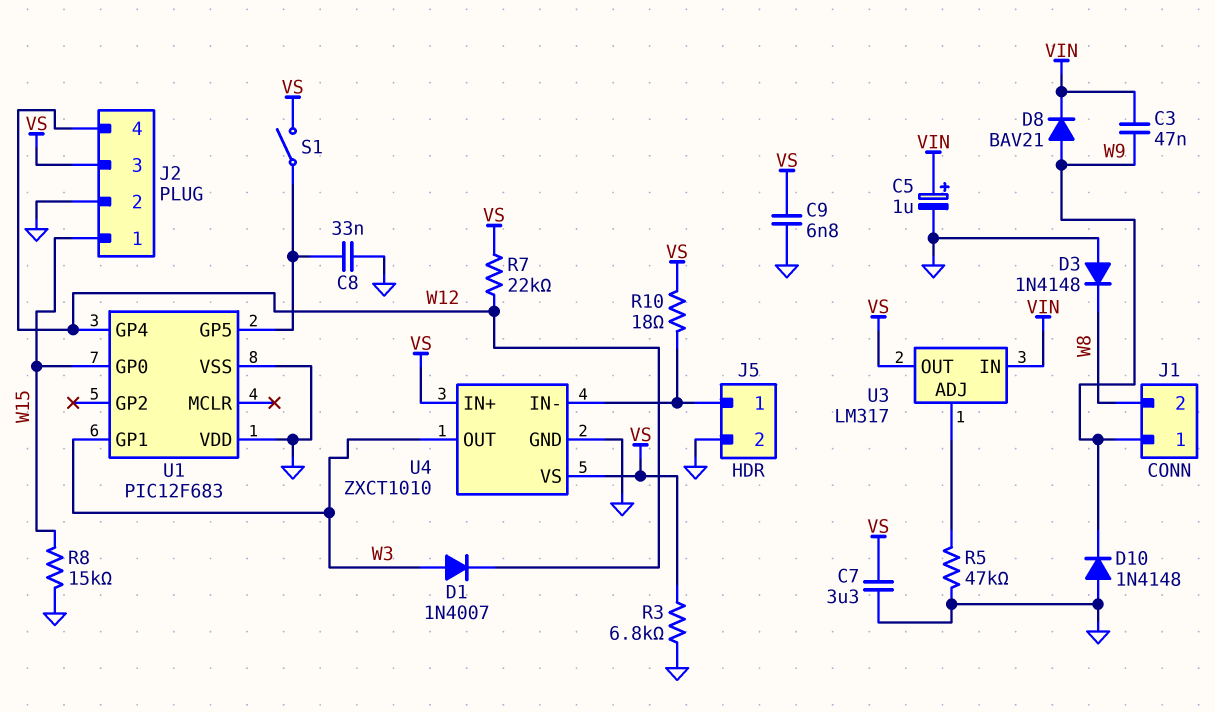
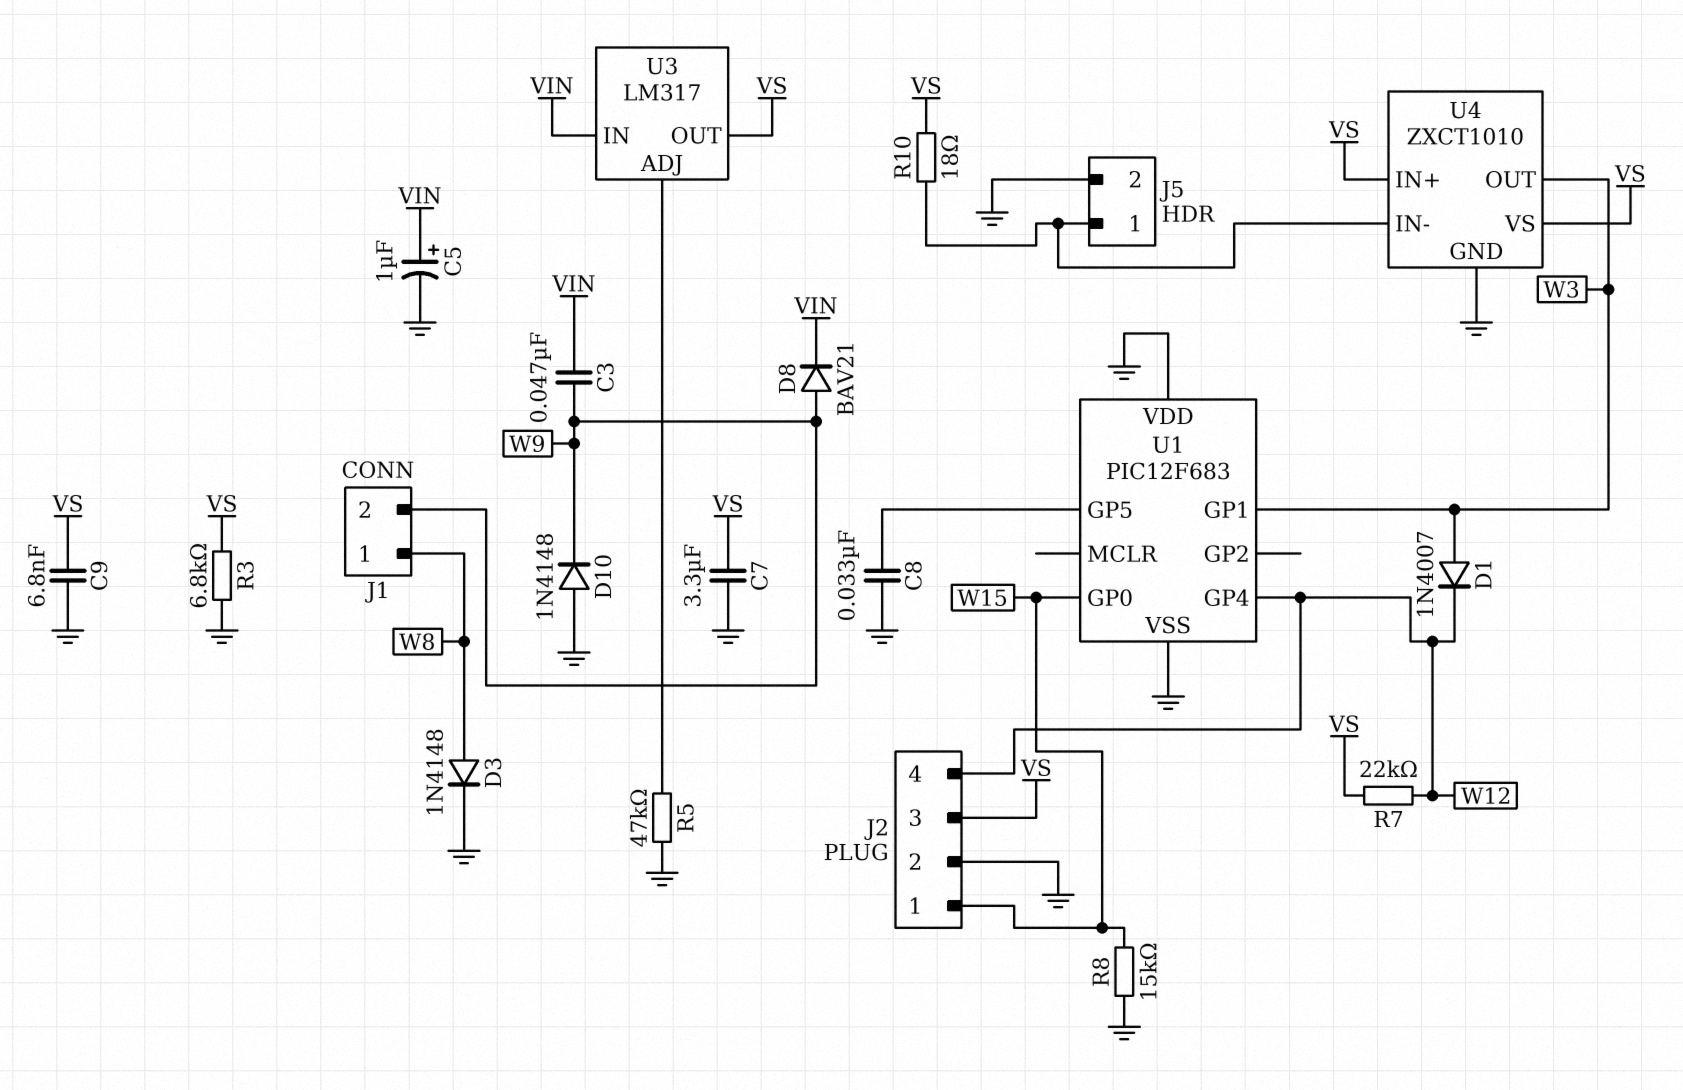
D3: diode 1N4148 (A GND, K W8) -> diode 1N4148 (A W8, K GND)
J1 pin 1: W9 -> W8
J1 pin 2: W8 -> W9
S1: switch (U1/GP5, VS) -> none

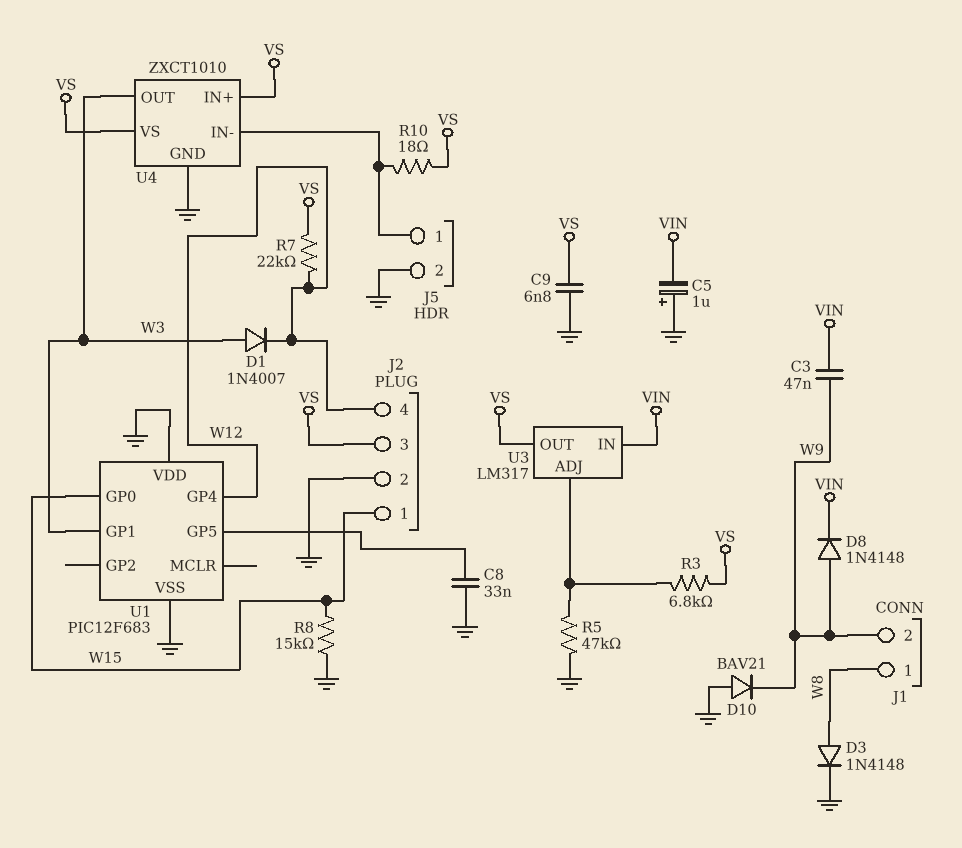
C5: 1uF (plus VIN, minus GND) -> 1uF (plus GND, minus VIN)
C7: 3.3uF (GND, VS) -> none
D8: diode BAV21 (A W9, K VIN) -> diode 1N4148 (A W9, K VIN)
D10: diode 1N4148 (A GND, K W9) -> diode BAV21 (A GND, K W9)
R3: 6.8k (GND, VS) -> 6.8k (U3/ADJ, VS)

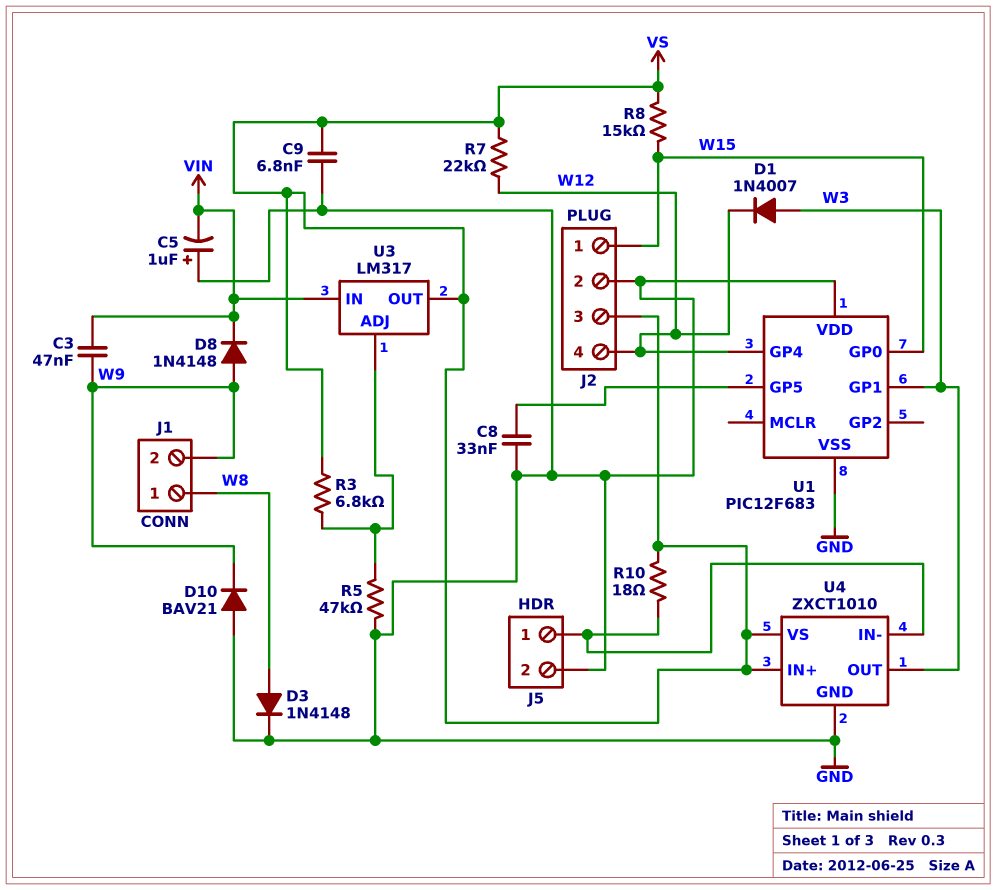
R8: 15k (GND, W15) -> 15k (VS, W15)

